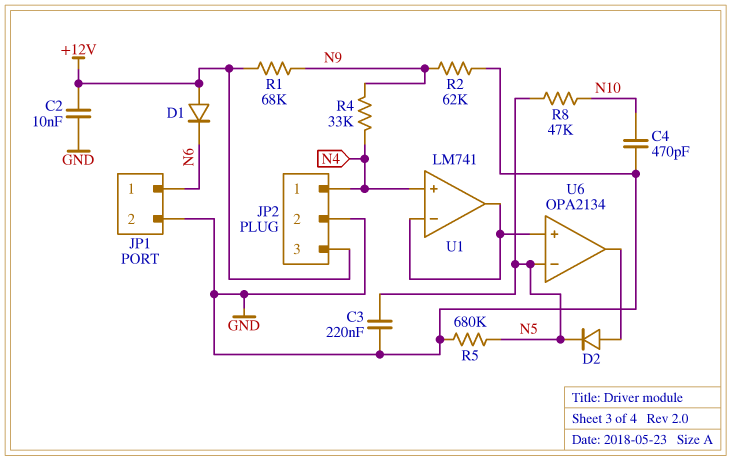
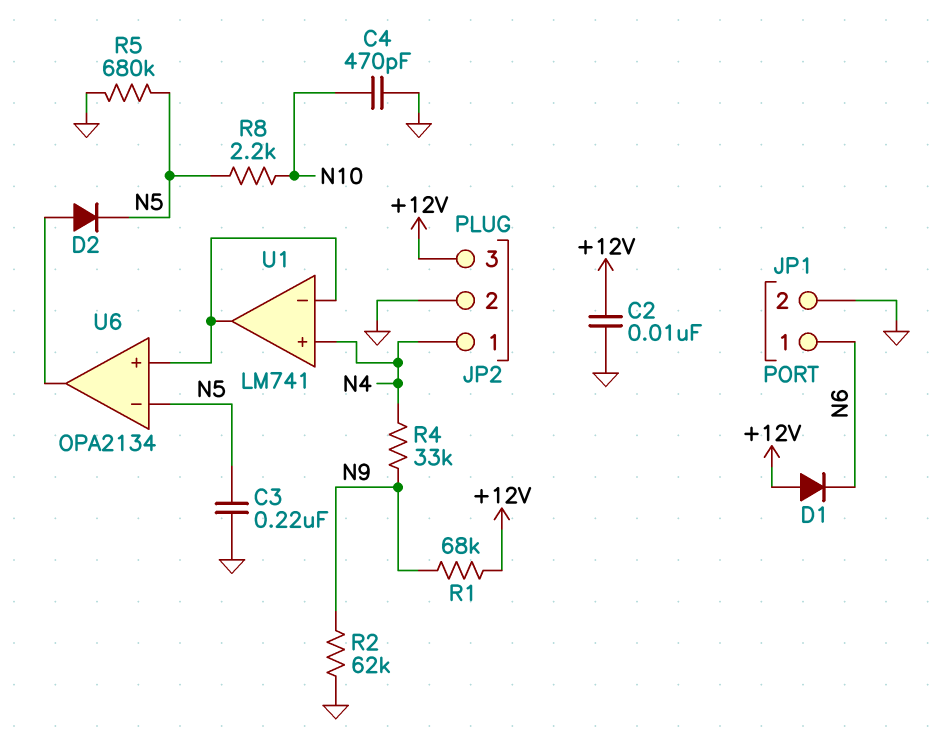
R8: 47k (N5, N10) -> 2.2k (N5, N10)

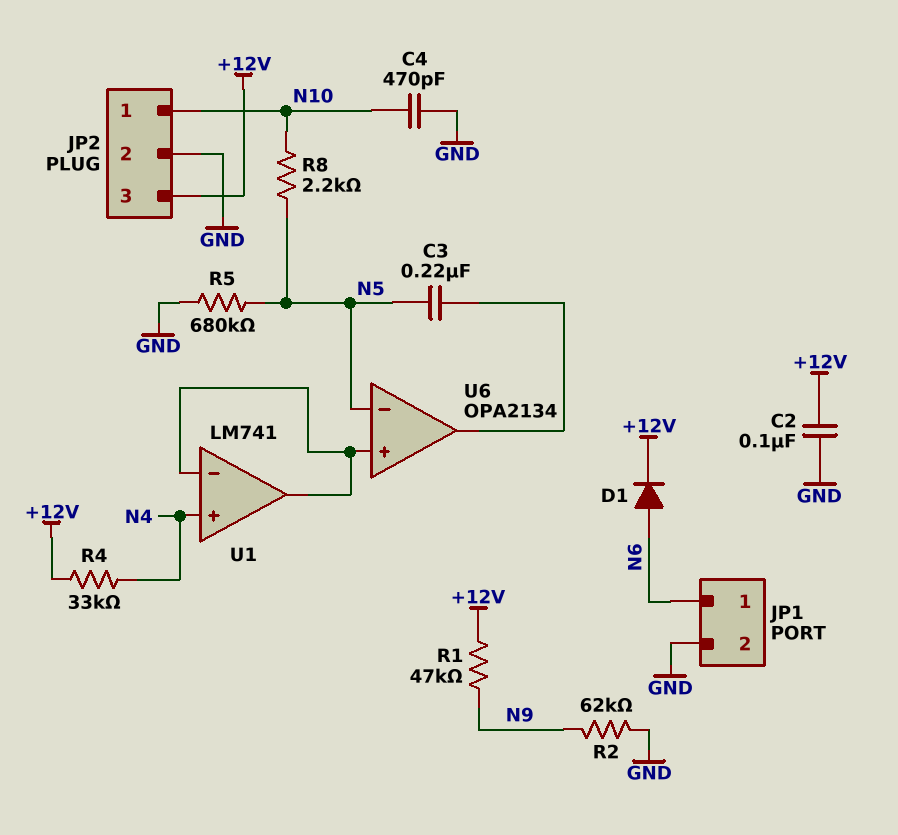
C2: 10nF (+12V, GND) -> 100nF (+12V, GND)
C3: 220nF (GND, N5) -> 220nF (N5, U6/out)
D1: diode (A +12V, K N6) -> diode (A N6, K +12V)
D2: diode (A U6/out, K N5) -> none
JP2 pin 1: N4 -> N10
R1: 68k (+12V, N9) -> 47k (+12V, N9)
R4: 33k (N4, N9) -> 33k (+12V, N4)

